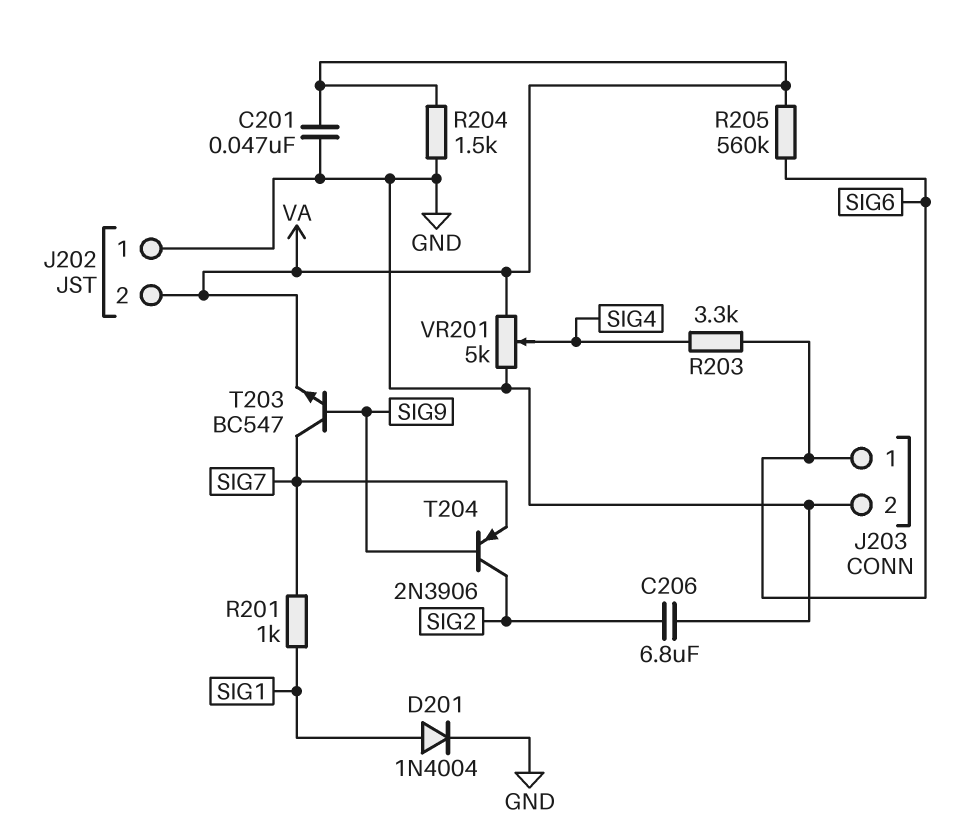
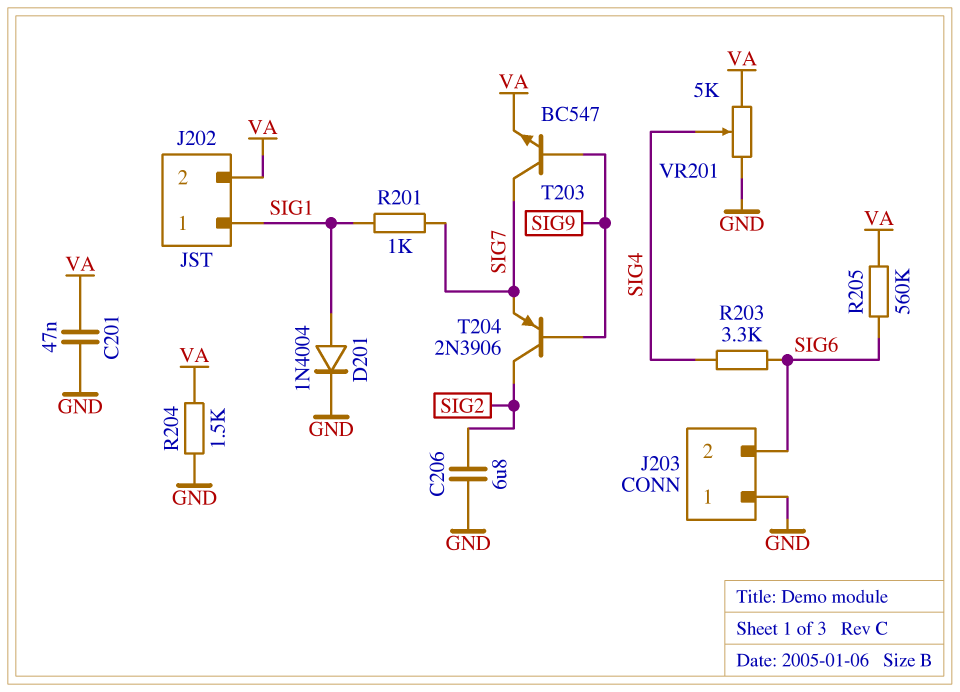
J202 pin 1: GND -> SIG1
J203 pin 1: SIG6 -> GND
J203 pin 2: GND -> SIG6

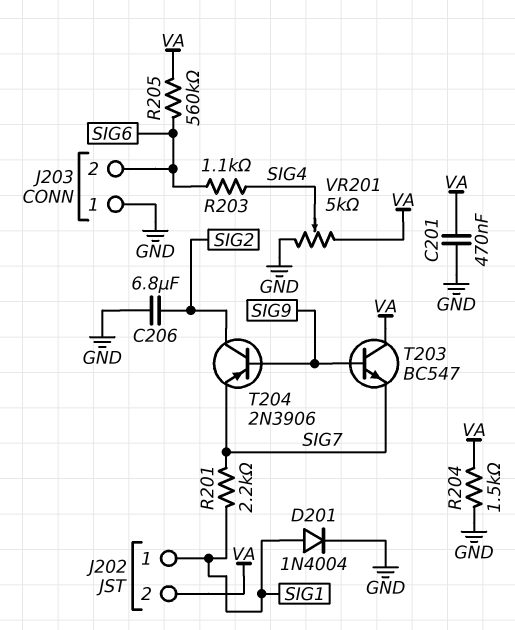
C201: 47nF (GND, VA) -> 470nF (GND, VA)
R201: 1k (SIG1, SIG7) -> 2.2k (SIG1, SIG7)
R203: 3.3k (SIG4, SIG6) -> 1.1k (SIG4, SIG6)
T203: NPN BC547 (B SIG9, C SIG7, E VA) -> NPN BC547 (B SIG9, C VA, E SIG7)

